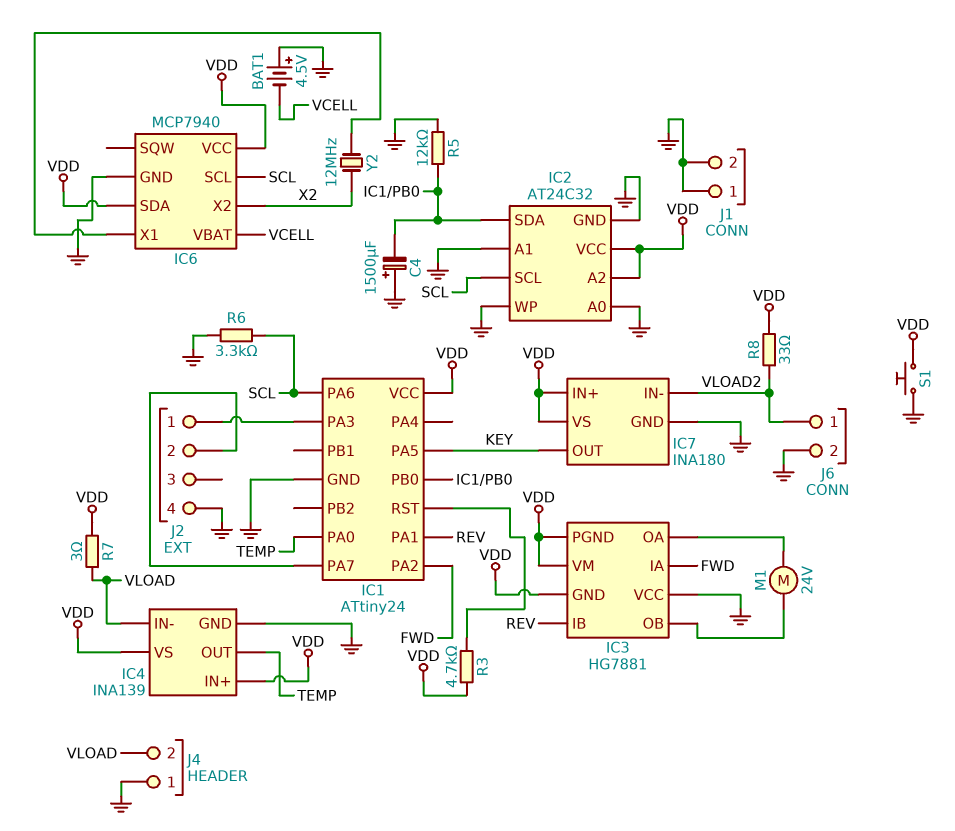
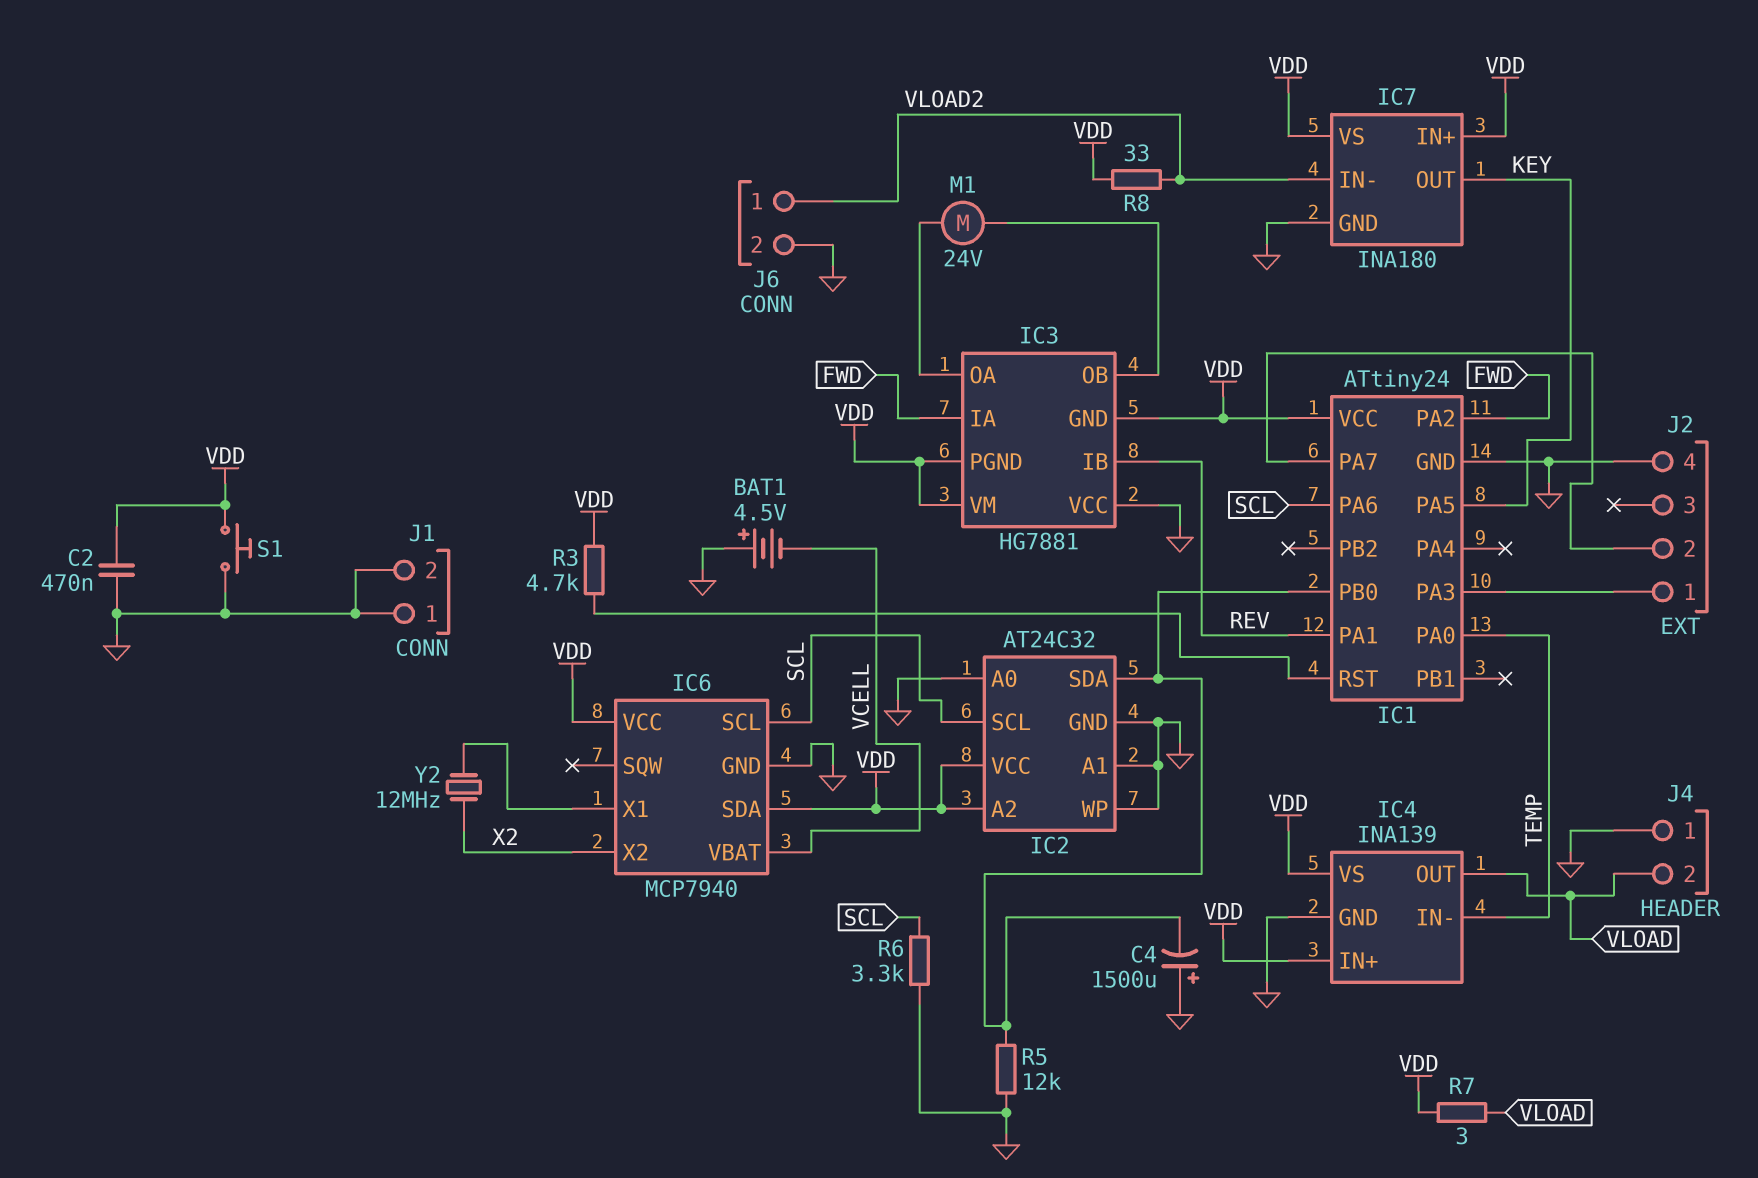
C2: none -> 470nF (GND, VDD)
IC4 pin IN-: VLOAD -> TEMP
IC4 pin OUT: TEMP -> VLOAD

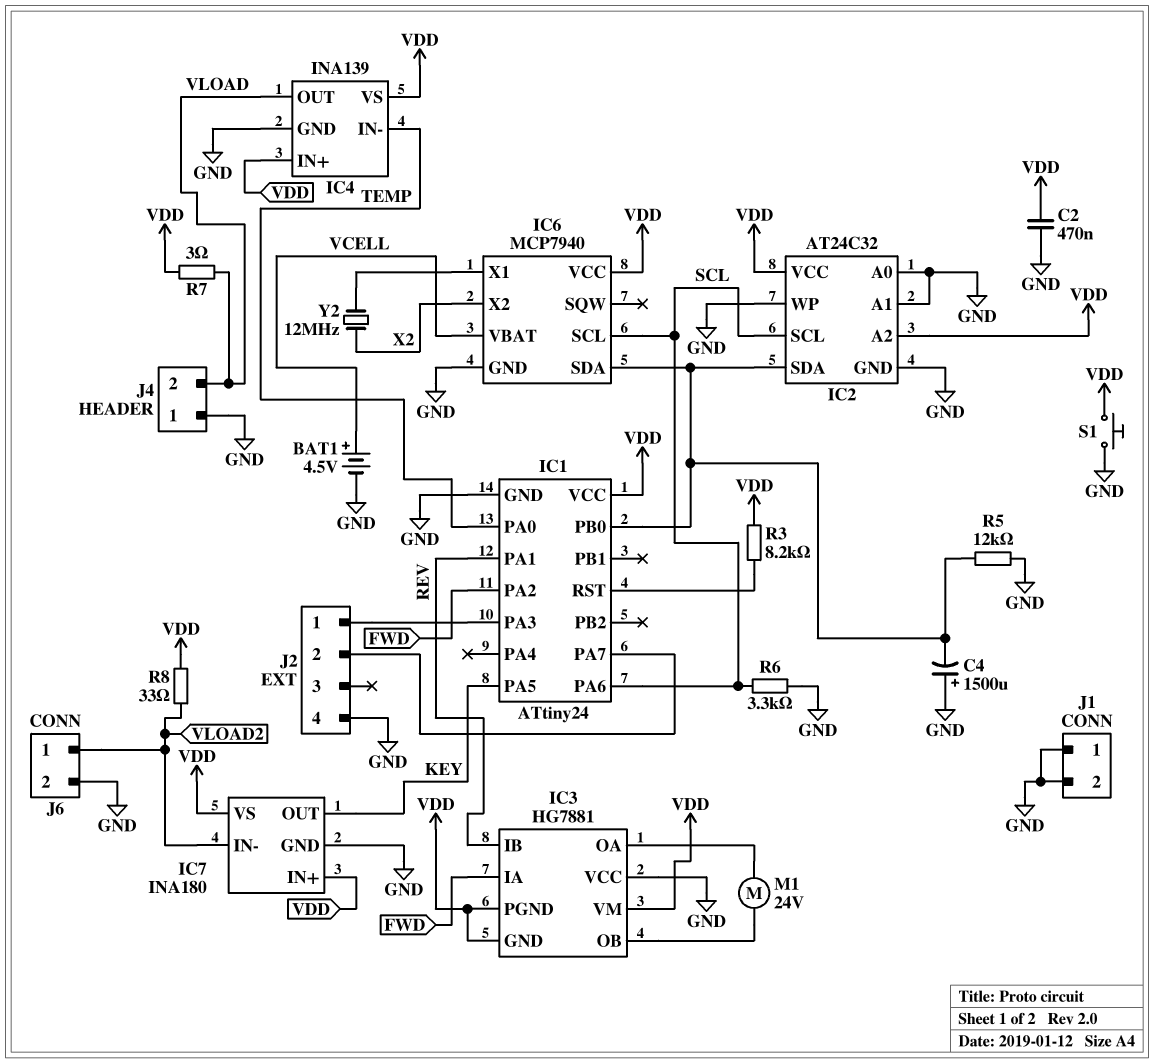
BAT1: 4.5V (plus GND, minus VCELL) -> 4.5V (plus VCELL, minus GND)
IC6 pin SDA: VDD -> IC1/PB0
R3: 4.7k (IC1/RST, VDD) -> 8.2k (IC1/RST, VDD)

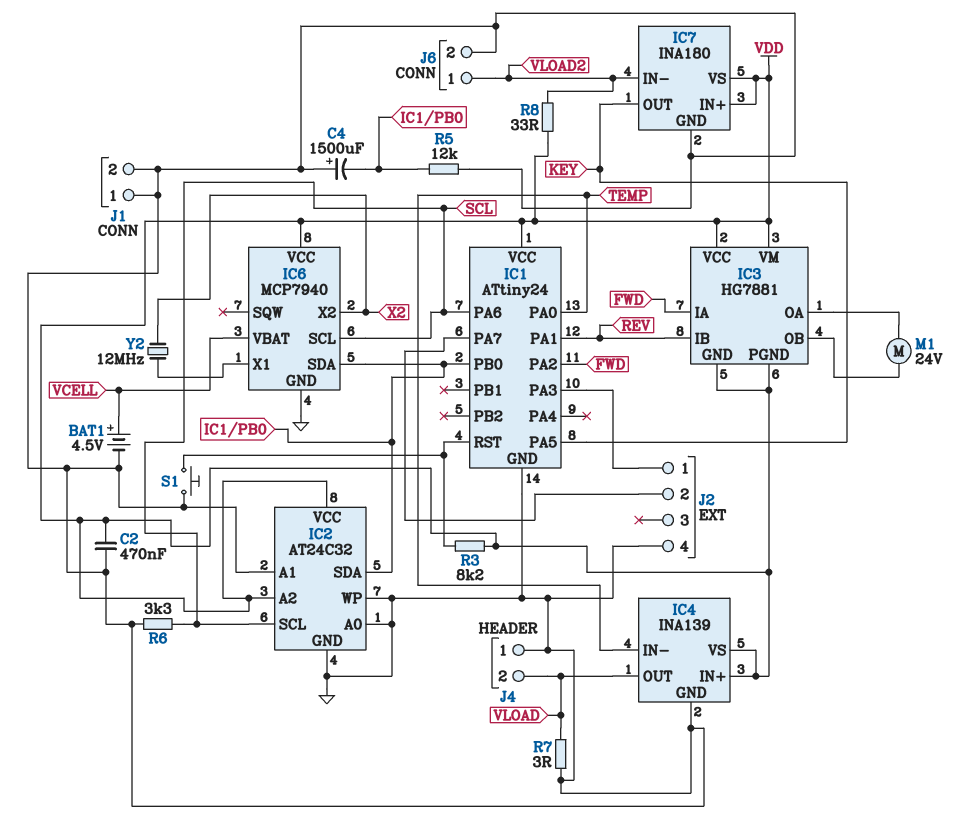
IC3 pin VCC: GND -> VDD
R7: 3 (VDD, VLOAD) -> 3 (GND, VLOAD)
S1: button (GND, VDD) -> button (GND, IC1/RST)

